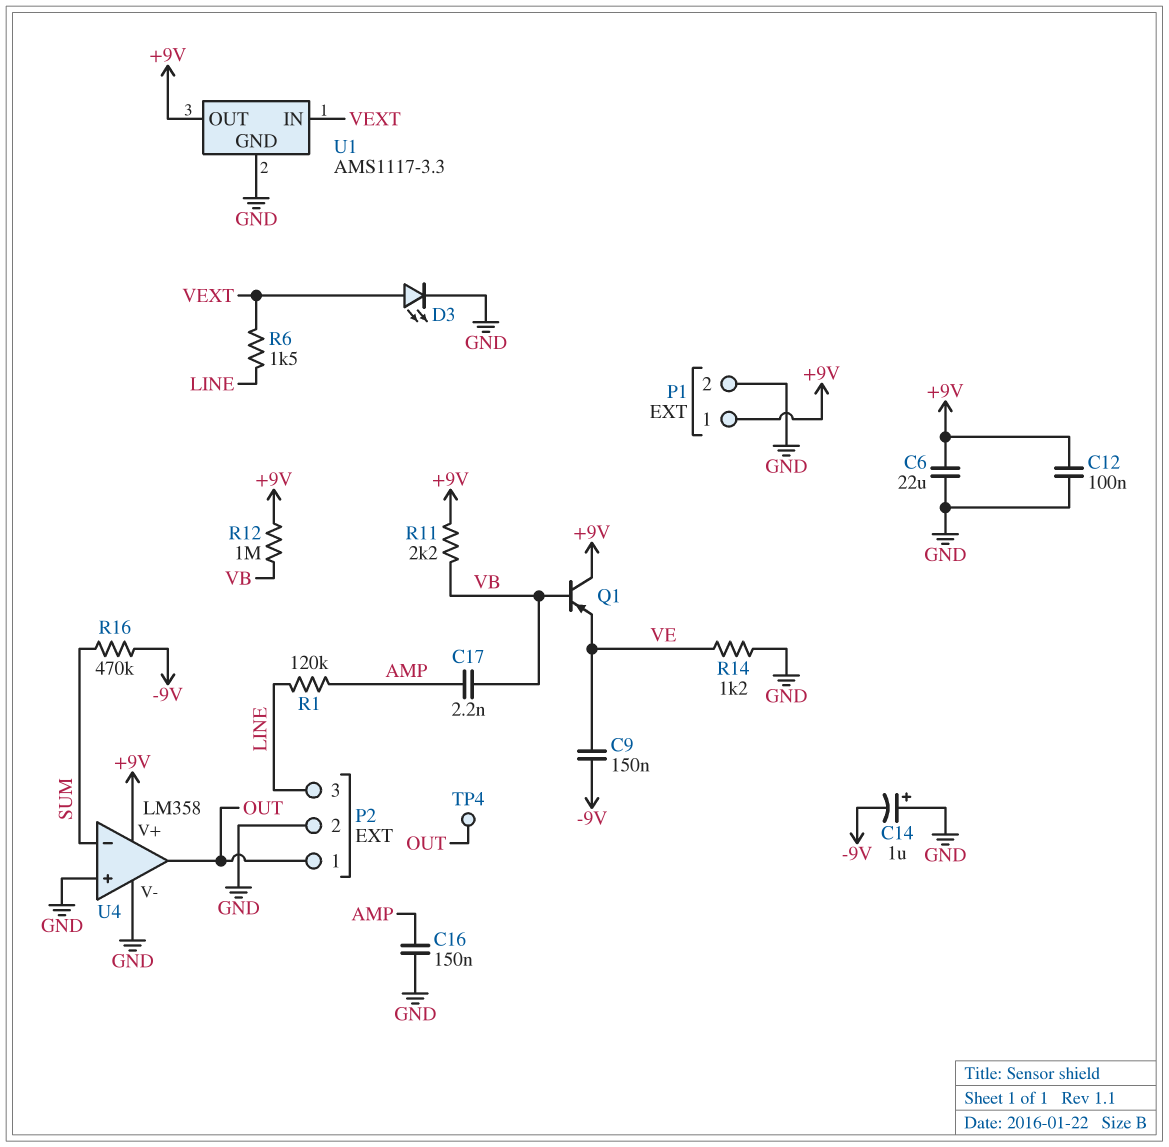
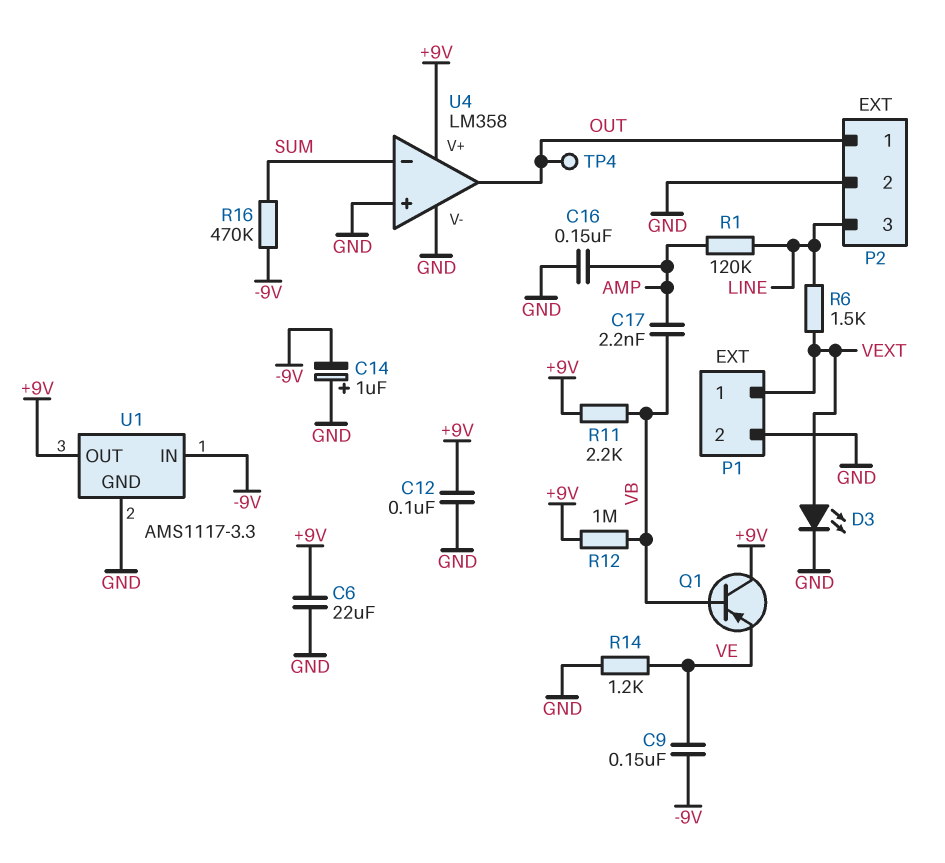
P1 pin 1: +9V -> VEXT
U1 pin IN: VEXT -> -9V

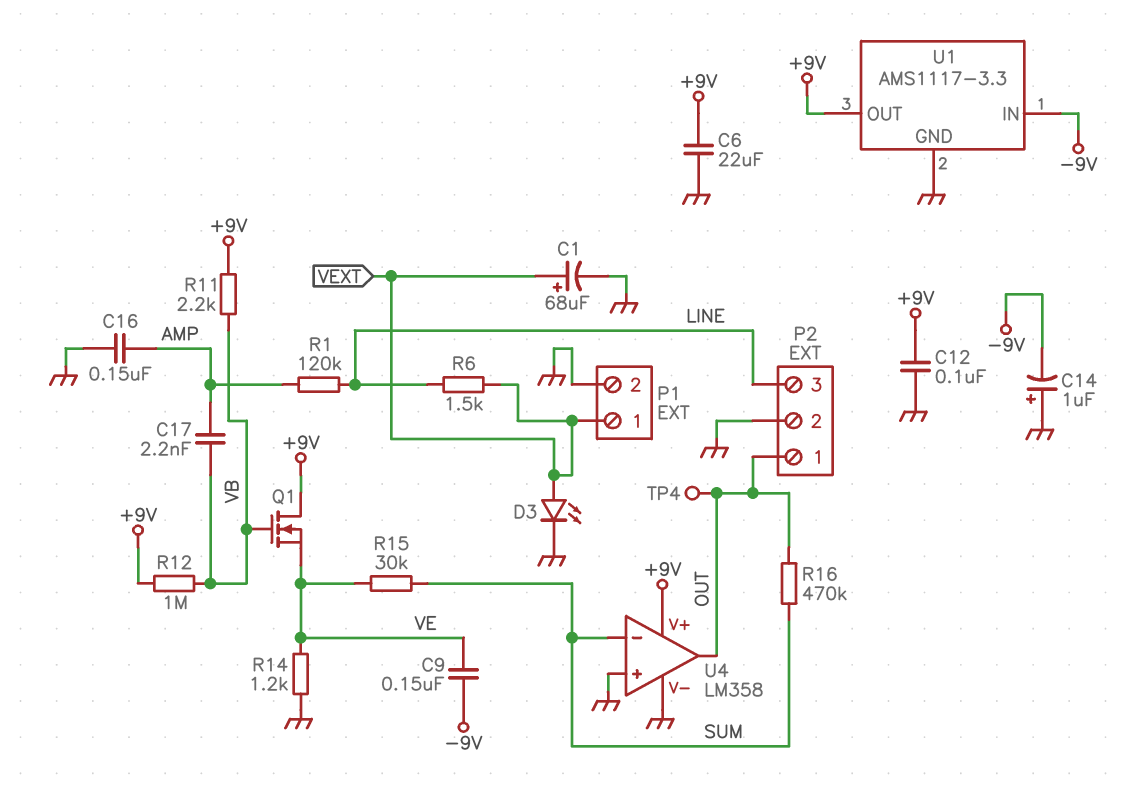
C1: none -> 68uF (plus VEXT, minus GND)
Q1: PNP (B VB, C +9V, E VE) -> NMOS (G VB, D +9V, S VE)
R15: none -> 30k (SUM, VE)
R16: 470k (-9V, SUM) -> 470k (OUT, SUM)

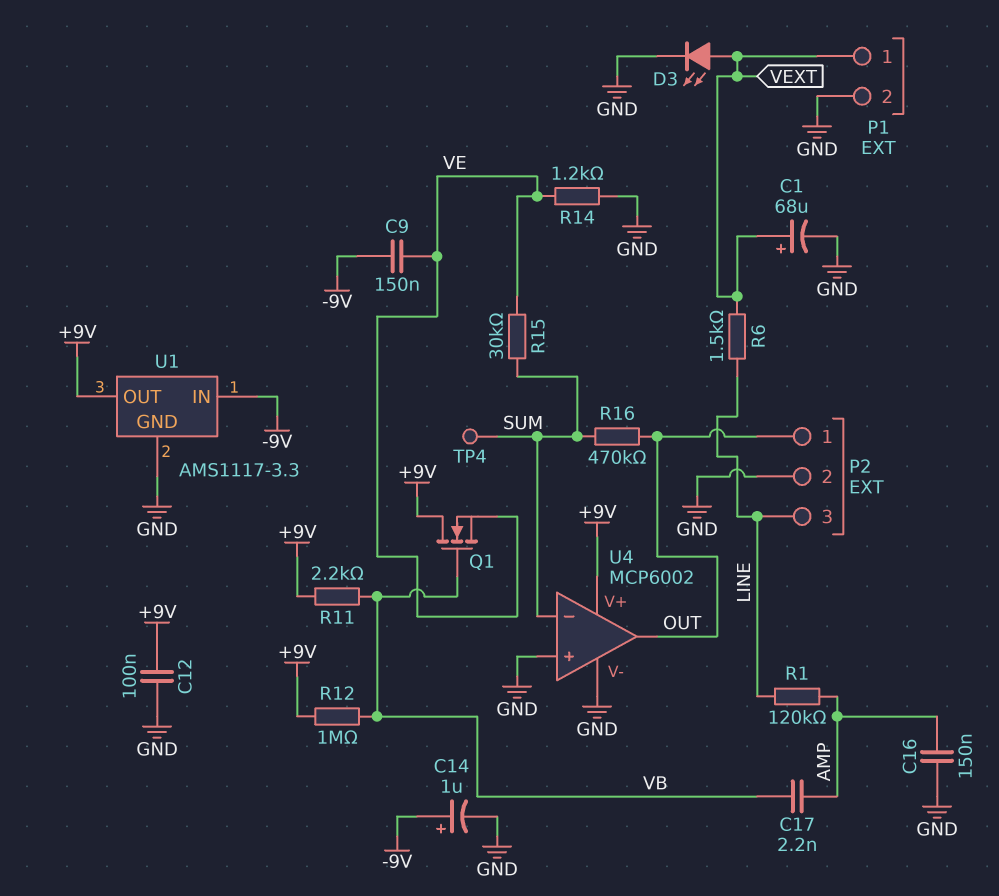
C6: 22uF (+9V, GND) -> none
C14: 1uF (plus GND, minus -9V) -> 1uF (plus -9V, minus GND)
TP4: test point (OUT) -> test point (SUM)
U4: LM358 -> MCP6002

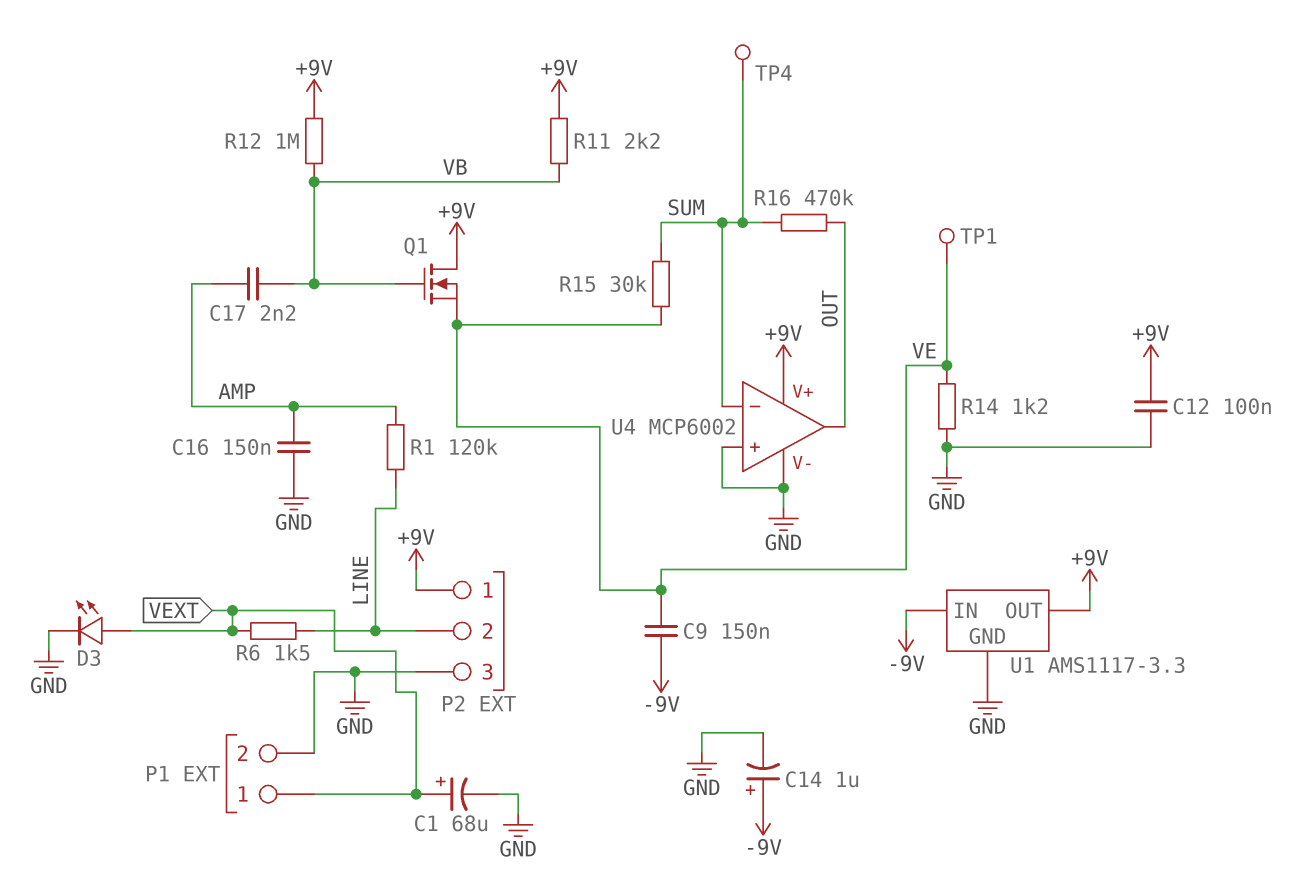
P2 pin 1: OUT -> +9V
P2 pin 2: GND -> LINE
P2 pin 3: LINE -> GND
TP1: none -> test point (VE)

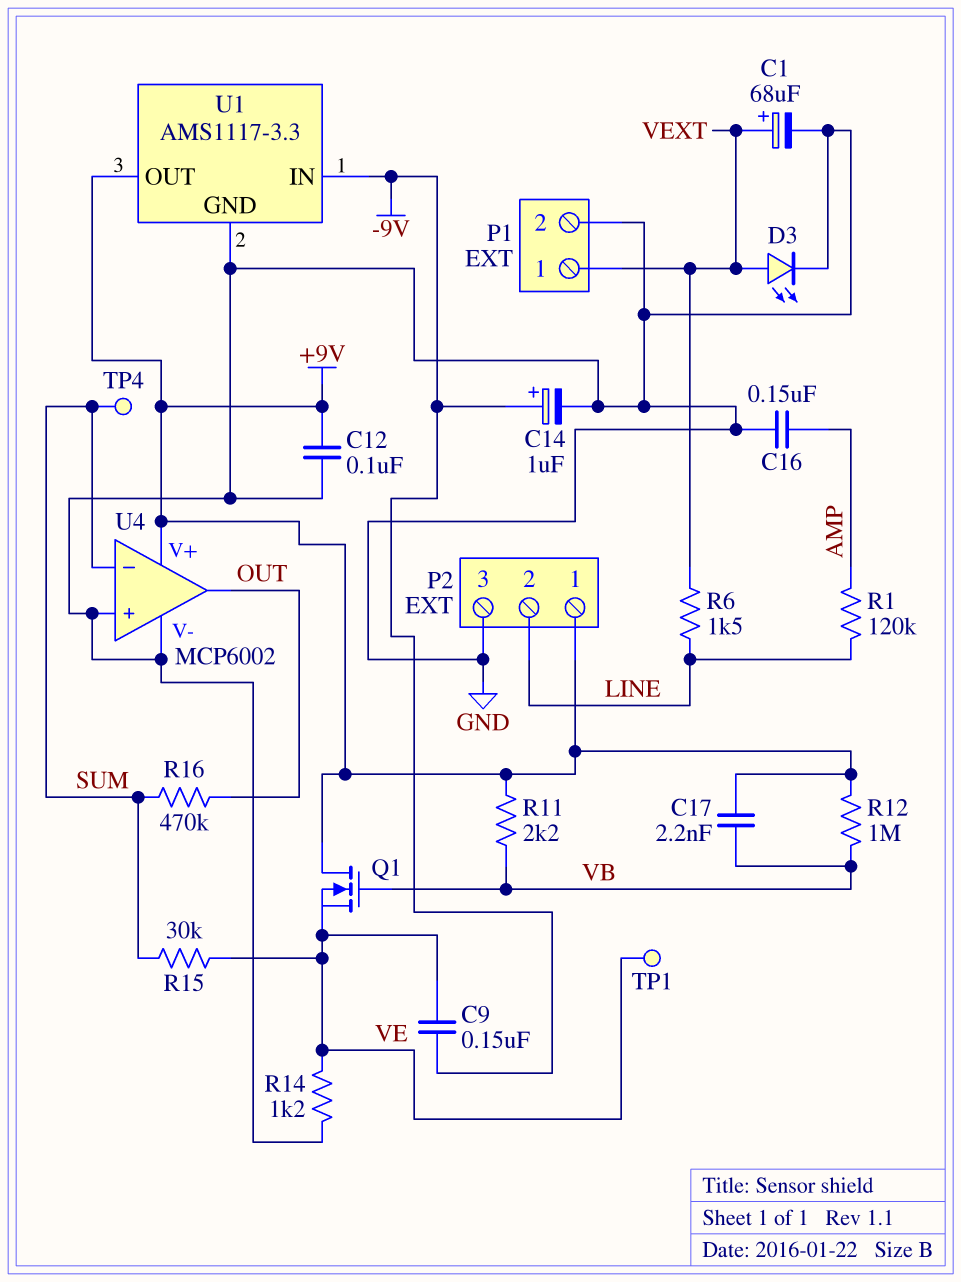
C17: 2.2nF (AMP, VB) -> 2.2nF (+9V, VB)

